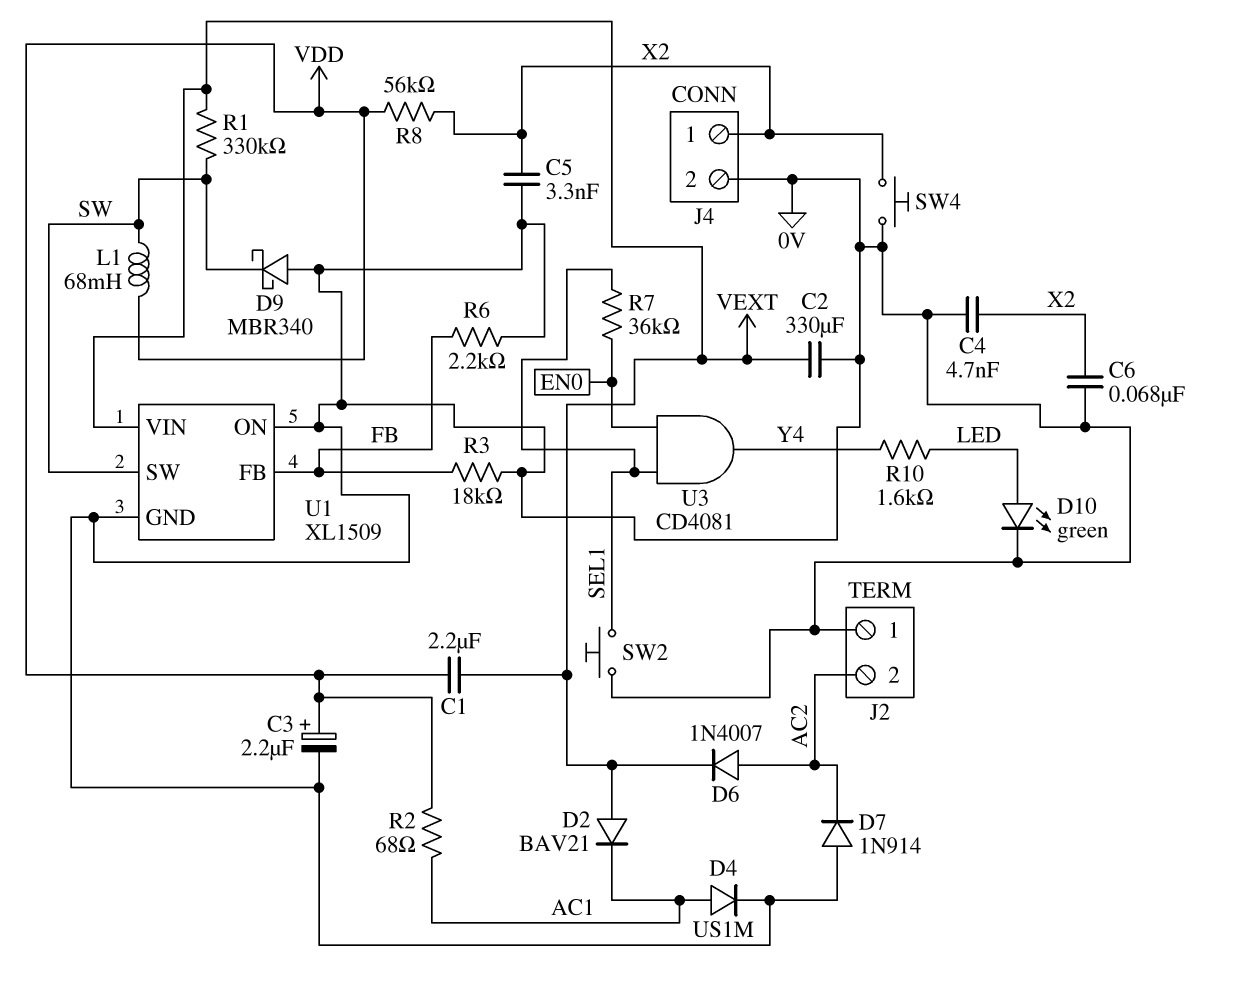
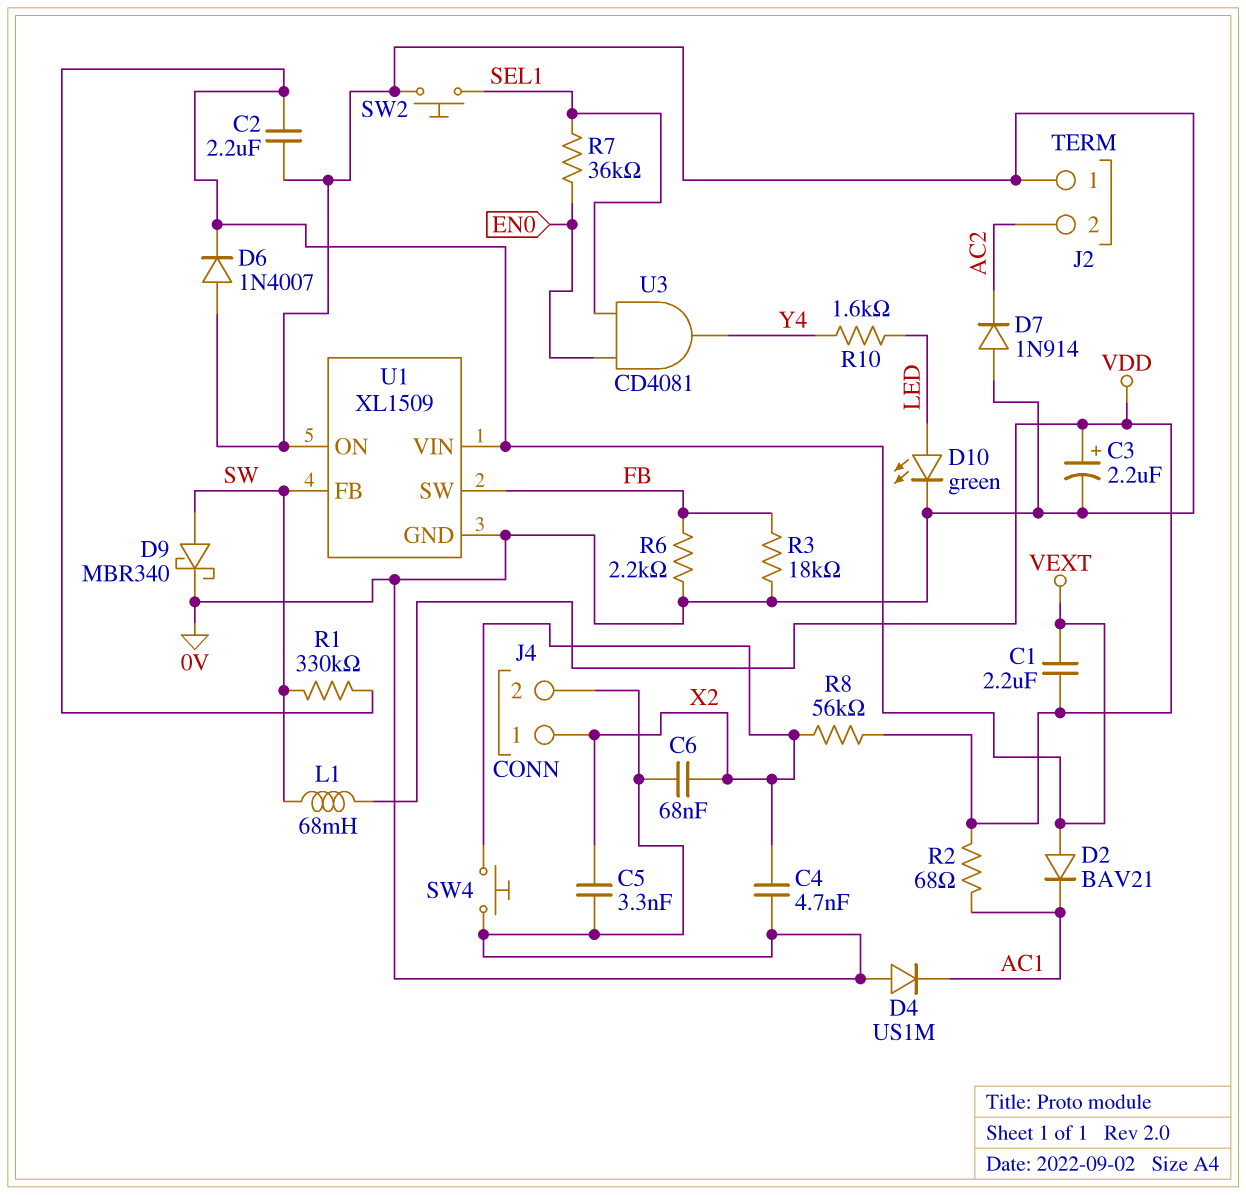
C2: 330uF (0V, VEXT) -> 2.2uF (0V, VEXT)
D4: diode US1M (A AC1, K 0V) -> diode US1M (A 0V, K AC1)
D6: diode 1N4007 (A AC2, K VEXT) -> diode 1N4007 (A 0V, K VEXT)
D9: schottky MBR340 (A 0V, K SW) -> schottky MBR340 (A SW, K 0V)
U1 pin FB: FB -> SW
U1 pin SW: SW -> FB

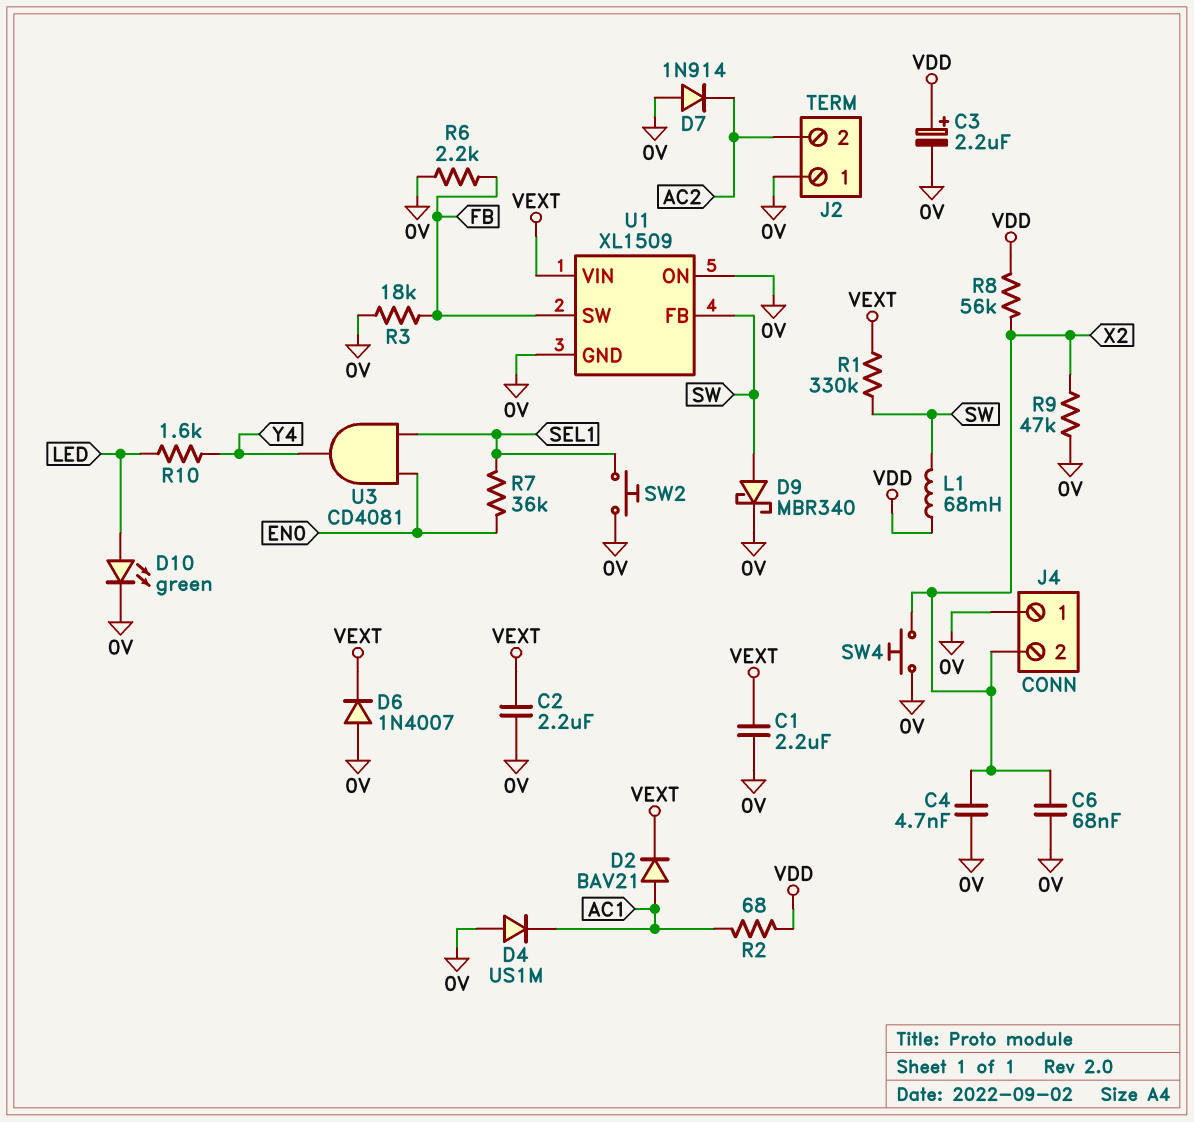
C1: 2.2uF (VDD, VEXT) -> 2.2uF (0V, VEXT)
C5: 3.3nF (0V, X2) -> none
D2: diode BAV21 (A VEXT, K AC1) -> diode BAV21 (A AC1, K VEXT)
J4 pin 1: X2 -> 0V
J4 pin 2: 0V -> X2
R9: none -> 47k (0V, X2)

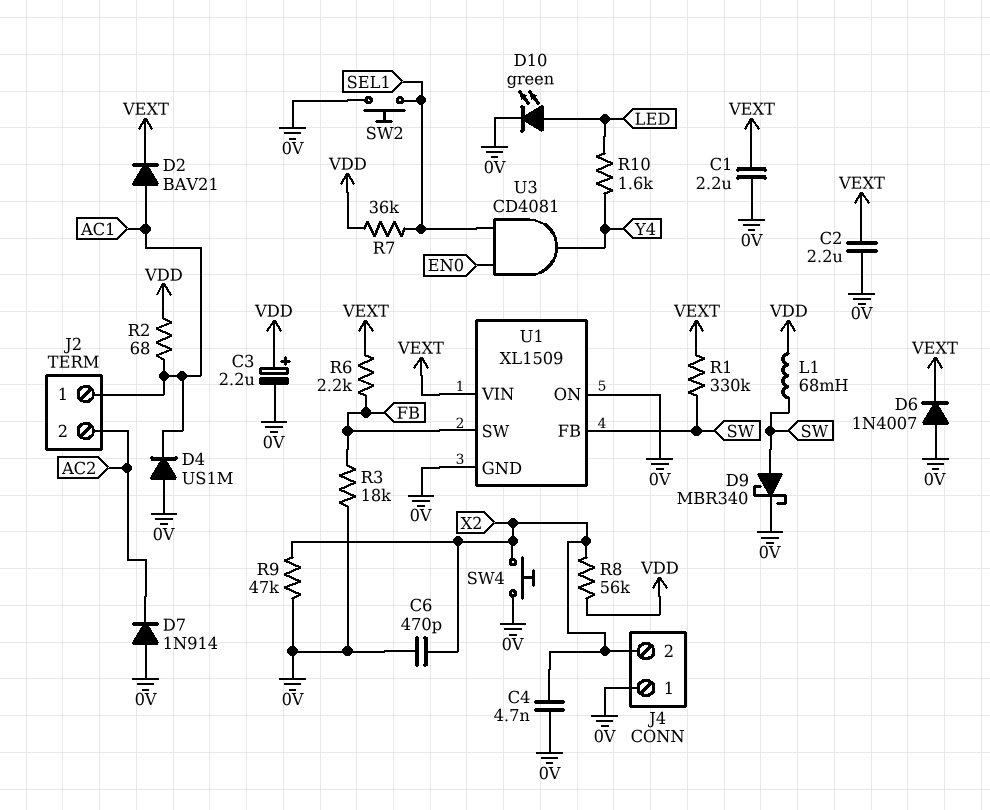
C6: 68nF (0V, X2) -> 470pF (0V, X2)
J2 pin 1: 0V -> AC1
R6: 2.2k (0V, FB) -> 2.2k (FB, VEXT)
R7: 36k (EN0, SEL1) -> 36k (SEL1, VDD)

